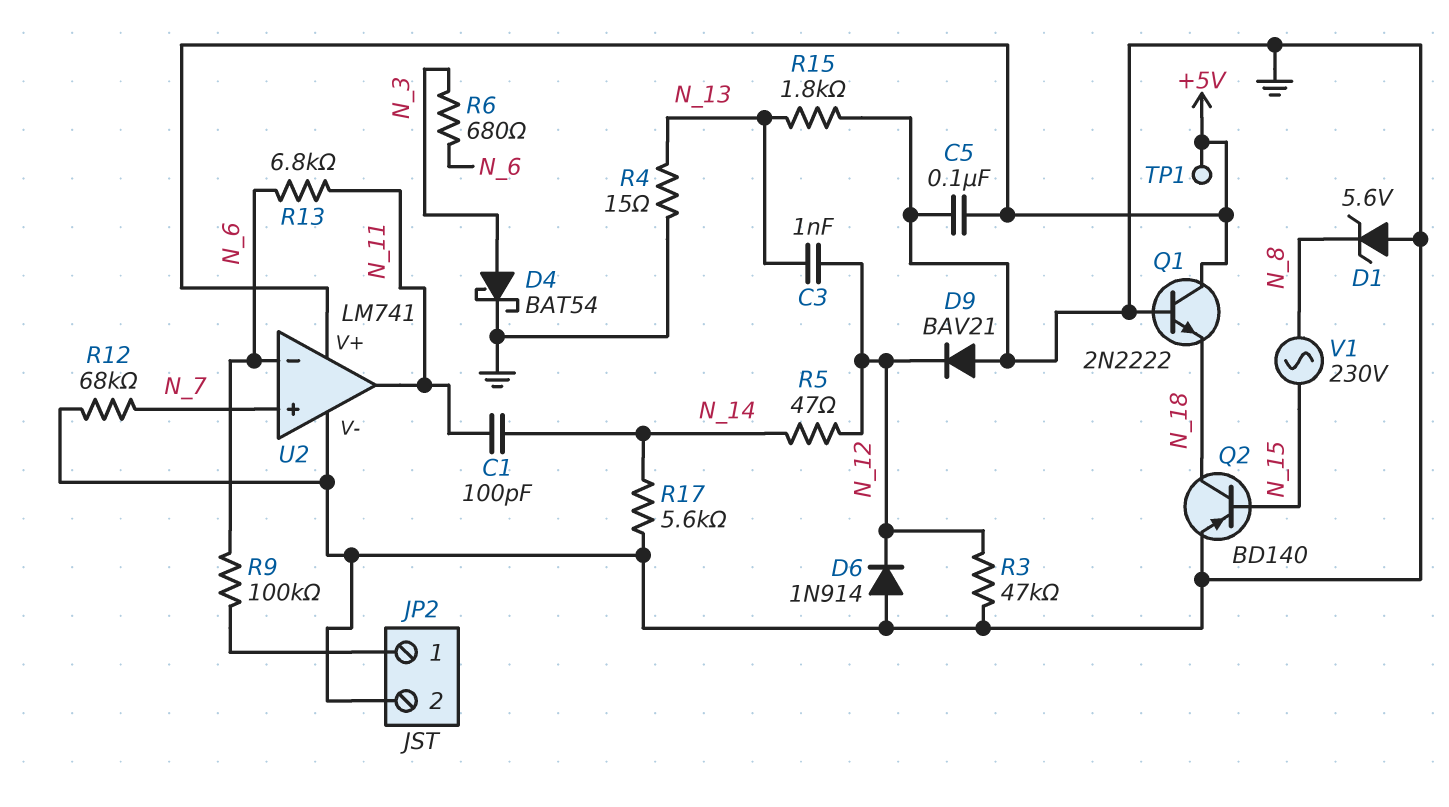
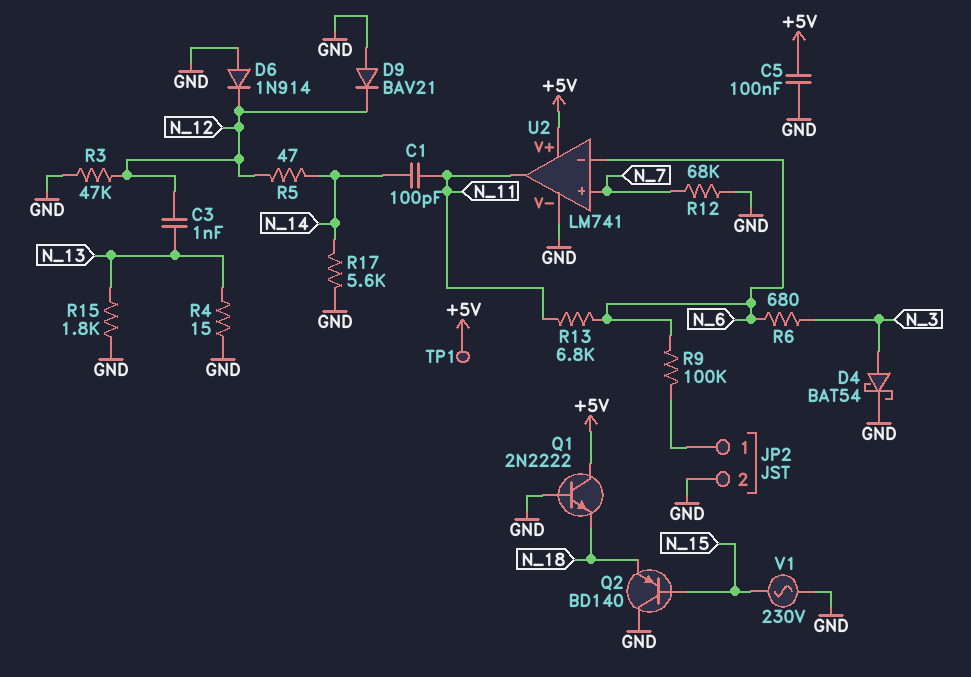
D1: zener 5.6V (A GND, K N_8) -> none
Q2: PNP BD140 (B N_15, C N_18, E GND) -> PNP BD140 (B N_15, C GND, E N_18)
V1: AC 230V (N_8, N_15) -> AC 230V (GND, N_15)

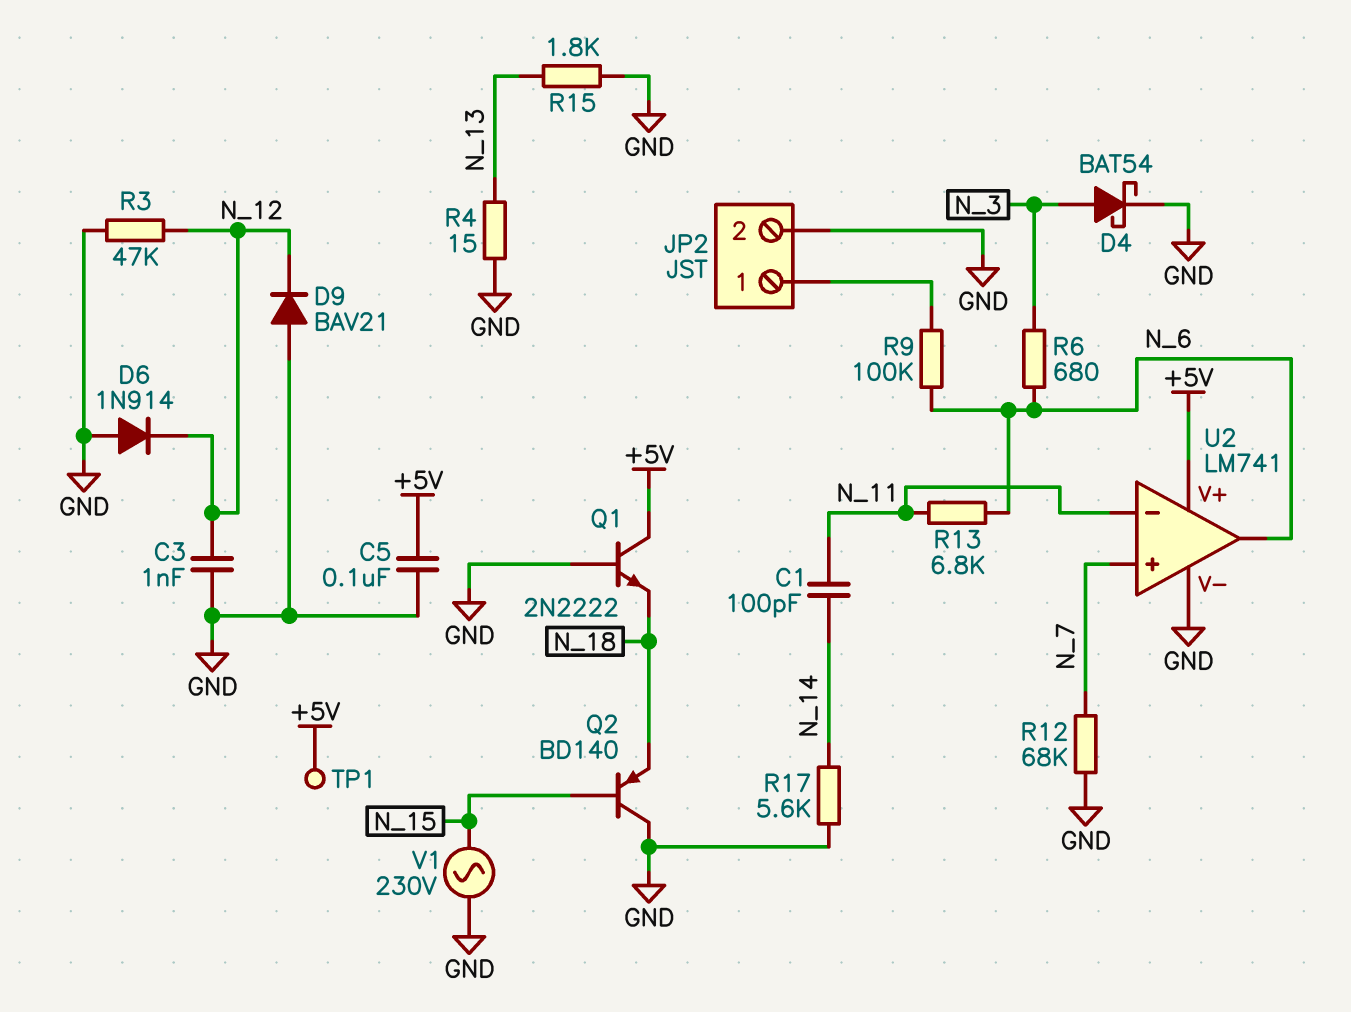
C3: 1nF (N_12, N_13) -> 1nF (GND, N_12)
R5: 47 (N_12, N_14) -> none
U2 pin in-: N_6 -> N_11
U2 pin out: N_11 -> N_6

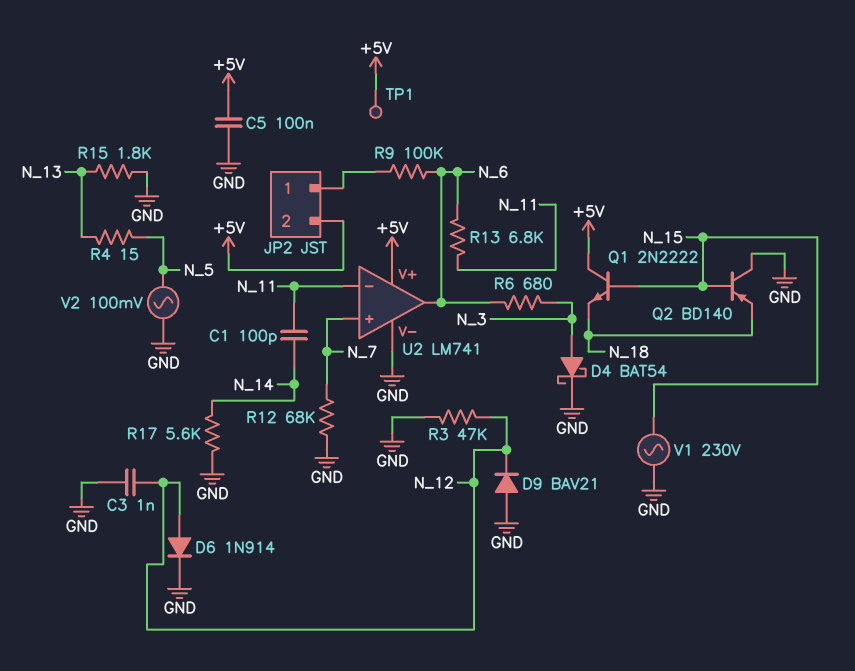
D6: diode 1N914 (A GND, K N_12) -> diode 1N914 (A N_12, K GND)
JP2 pin 2: GND -> +5V
Q1: NPN 2N2222 (B GND, C +5V, E N_18) -> NPN 2N2222 (B N_15, C +5V, E N_18)
R4: 15 (GND, N_13) -> 15 (N_5, N_13)
V2: none -> AC 100mV (GND, N_5)

